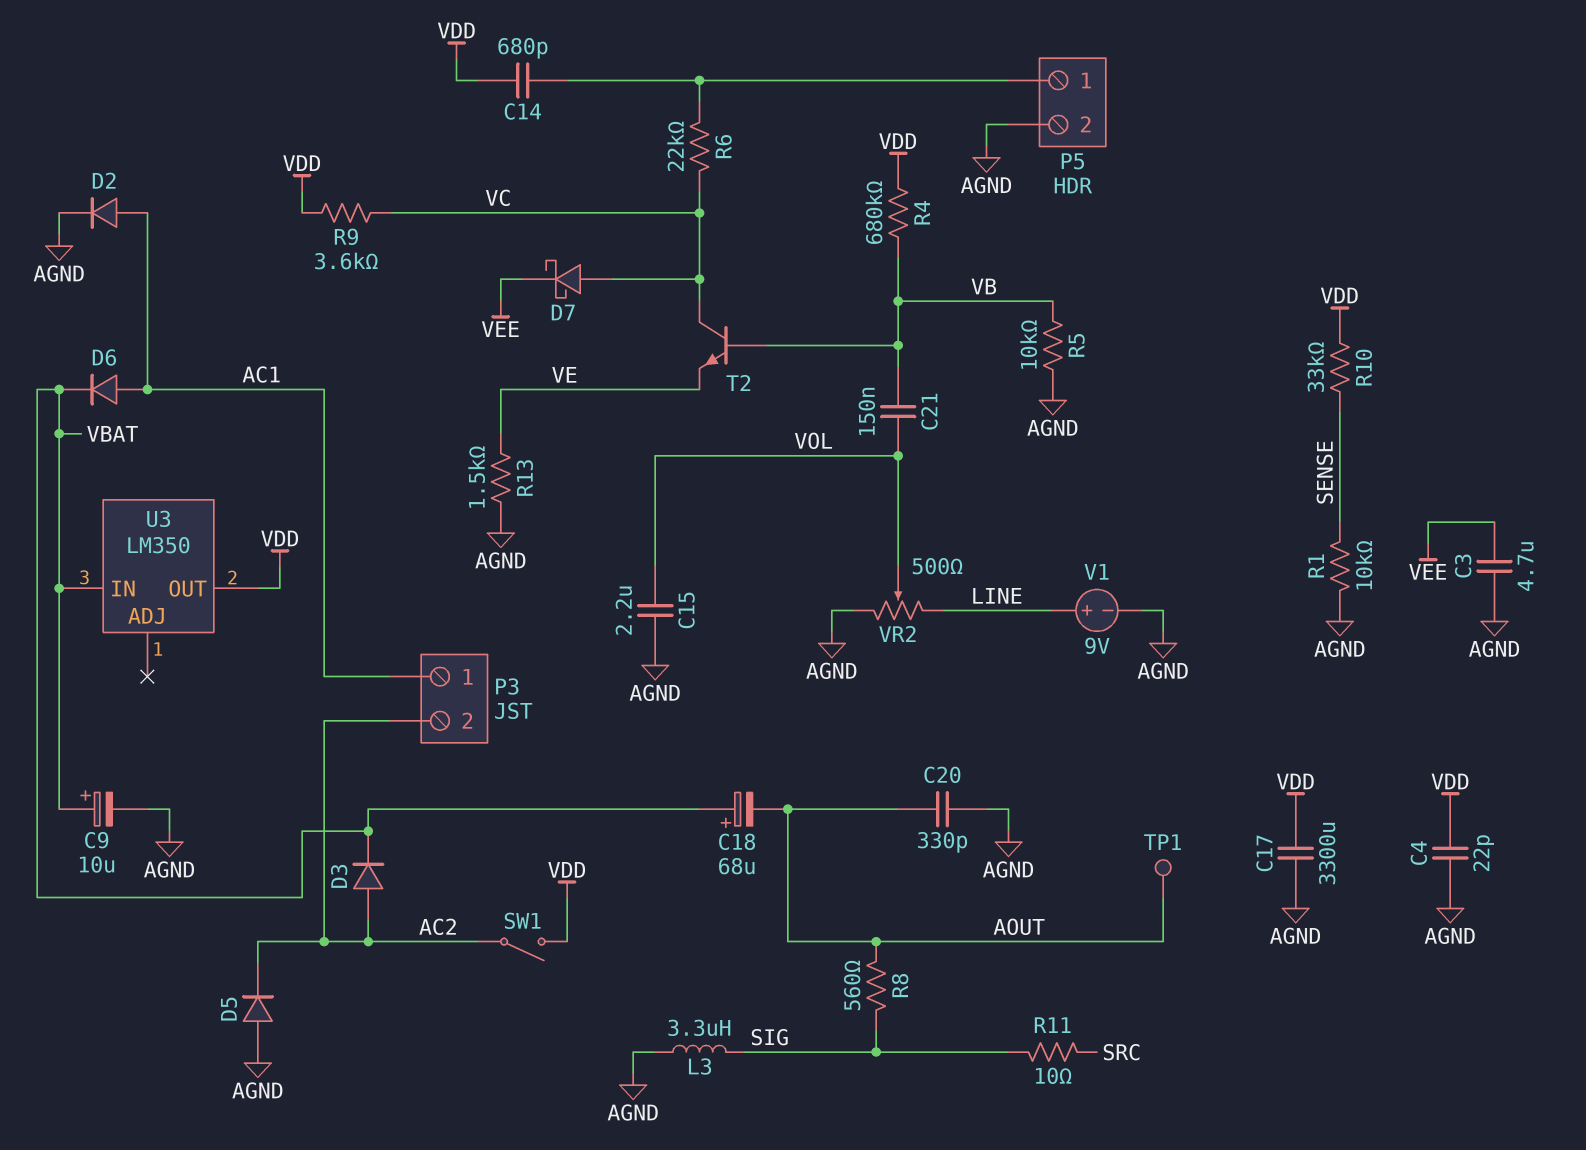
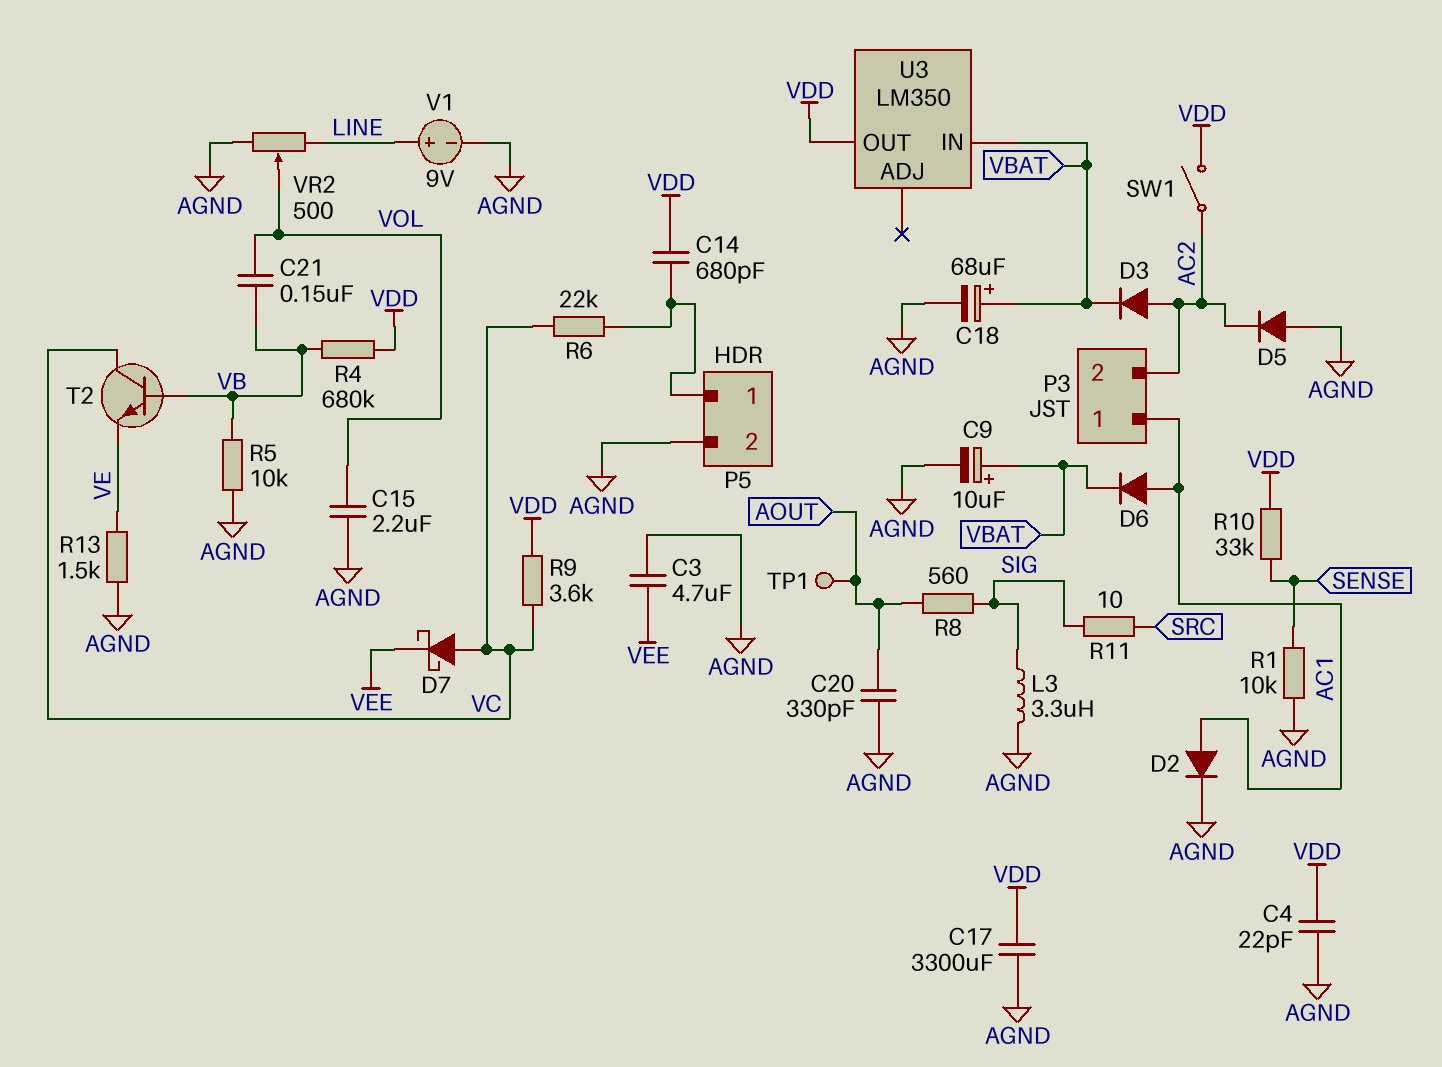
C18: 68uF (plus VBAT, minus AOUT) -> 68uF (plus VBAT, minus AGND)

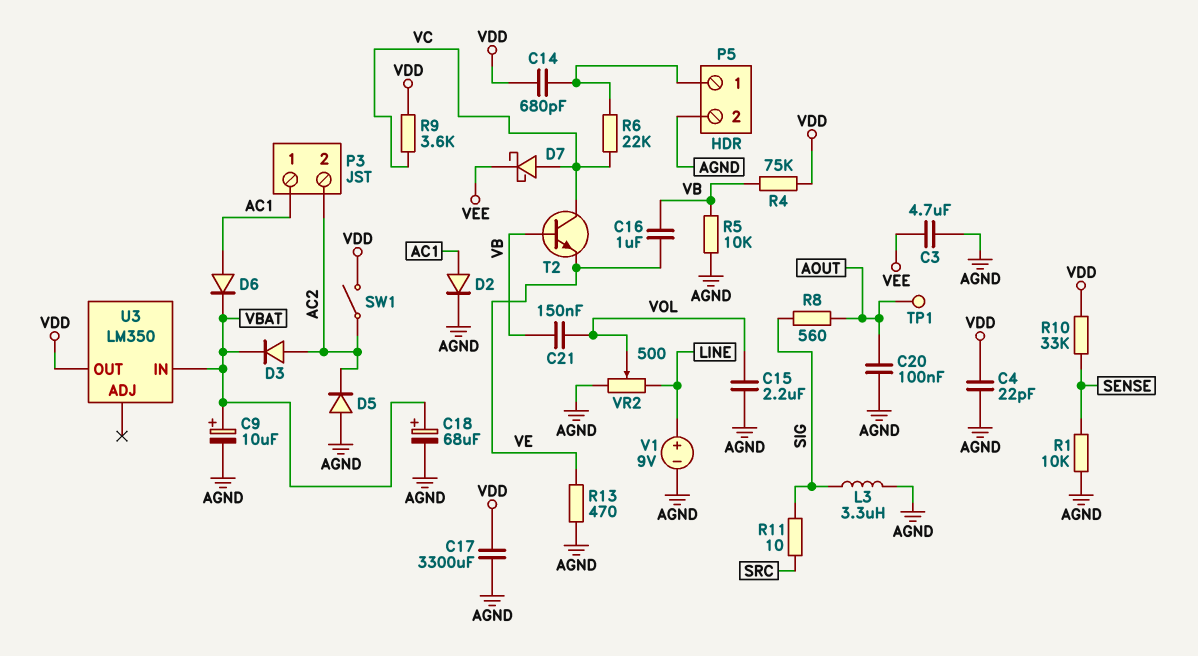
C16: none -> 1uF (VB, VE)
C20: 330pF (AGND, AOUT) -> 100nF (AGND, AOUT)
R4: 680k (VB, VDD) -> 75k (VB, VDD)
R13: 1.5k (AGND, VE) -> 470 (AGND, VE)

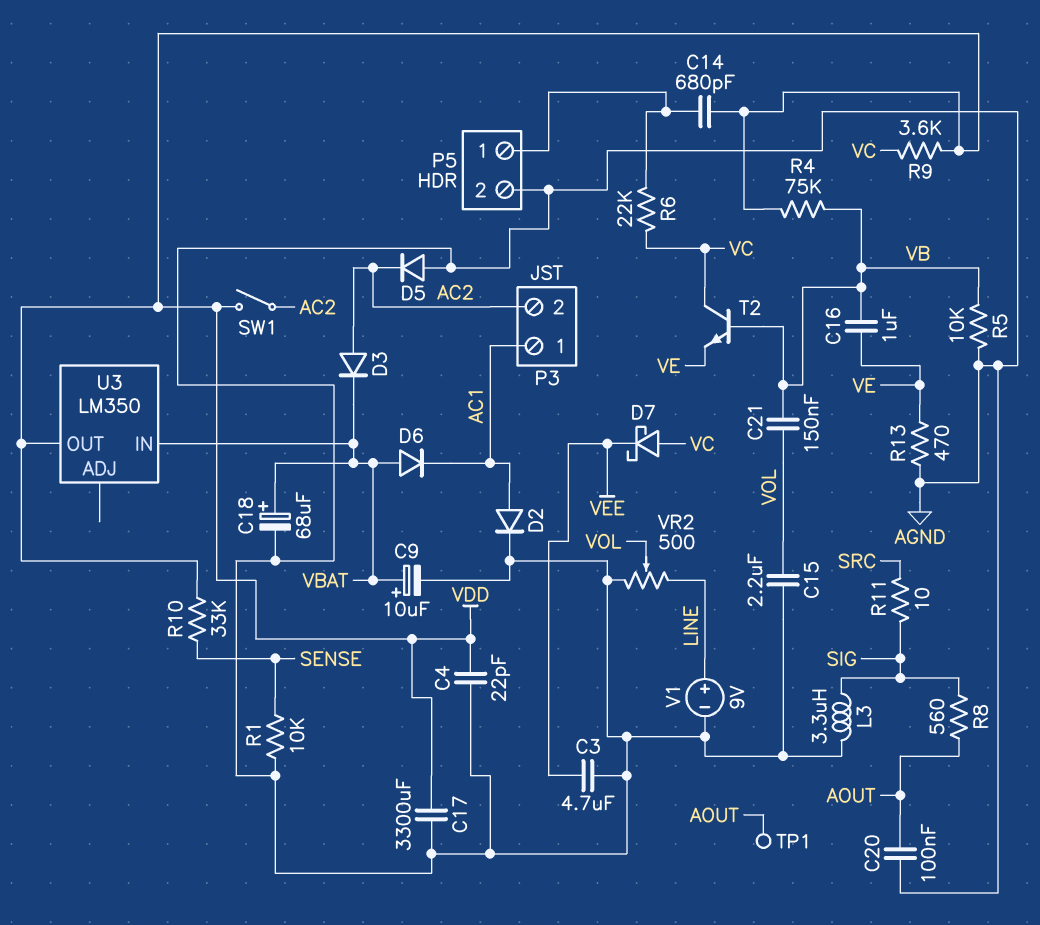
D6: diode (A AC1, K VBAT) -> diode (A VBAT, K AC1)

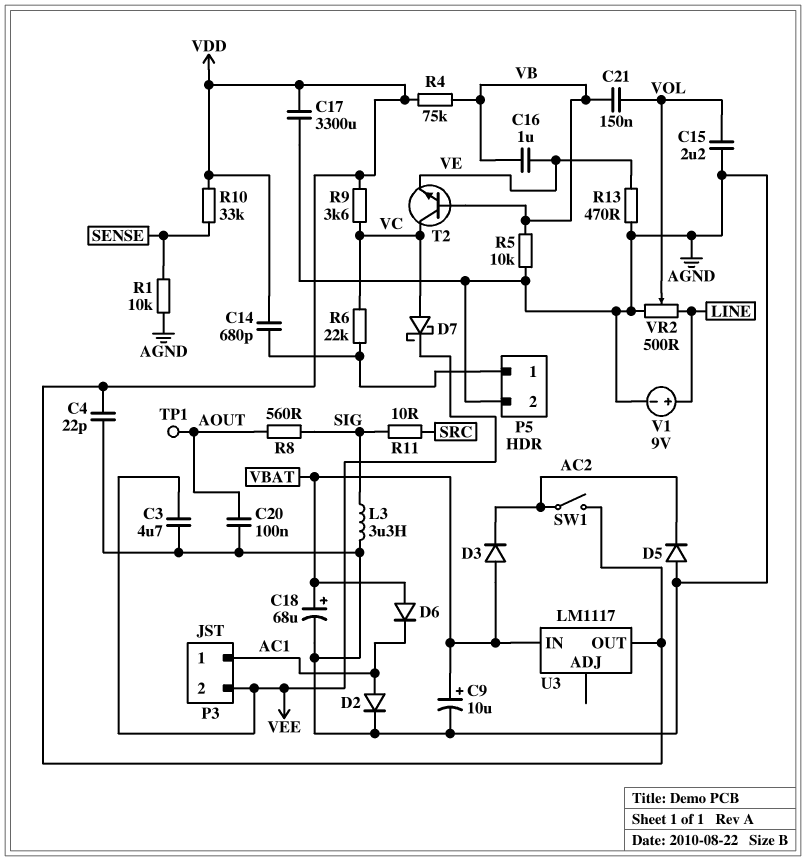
D3: diode (A AC2, K VBAT) -> diode (A VBAT, K AC2)
P3 pin 2: AC2 -> VEE
U3: LM350 -> LM1117

